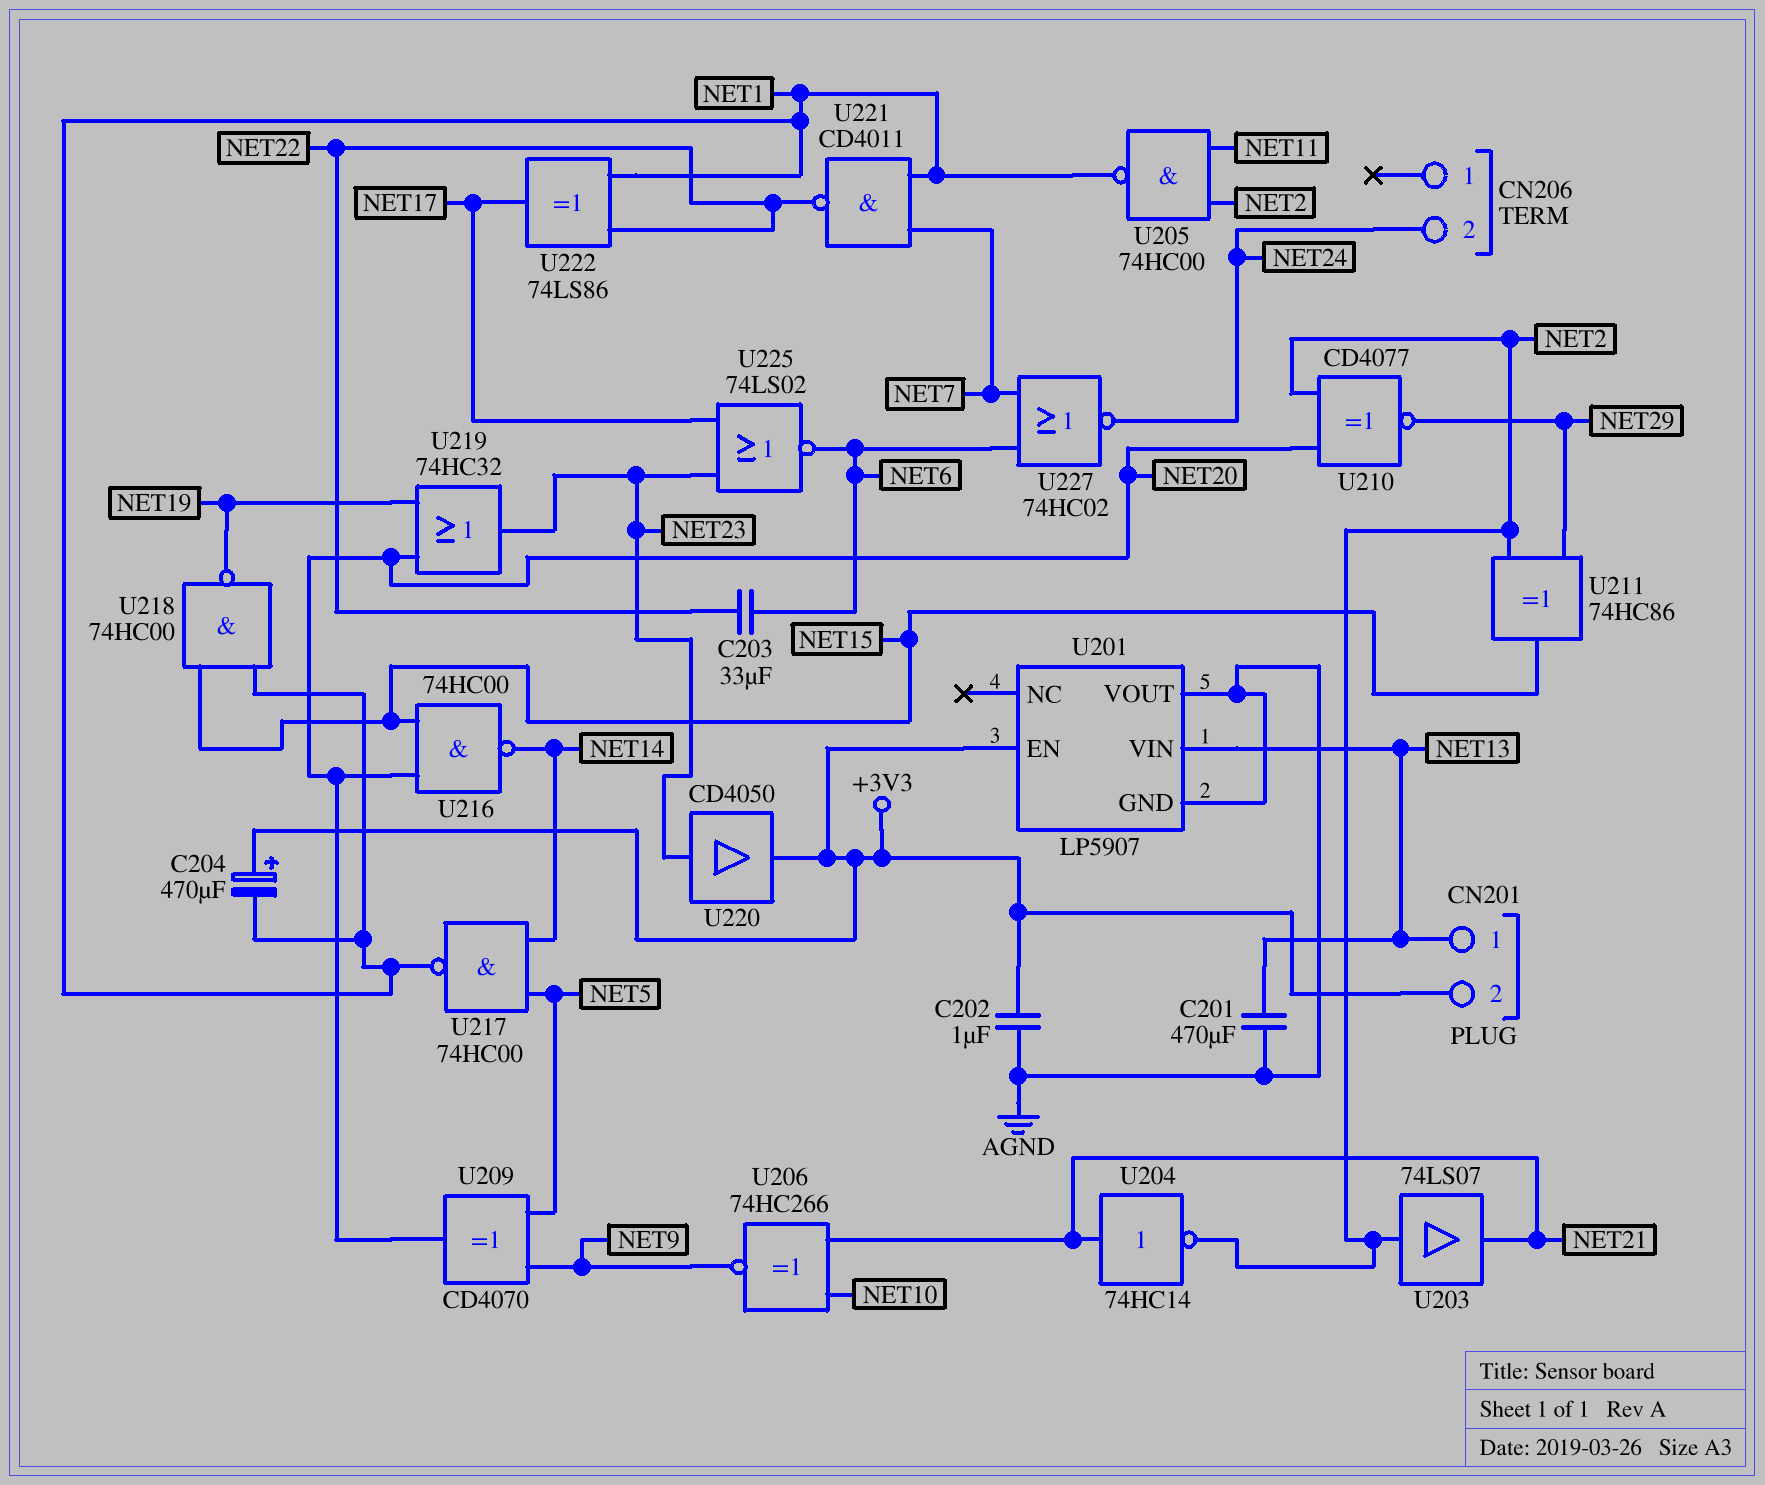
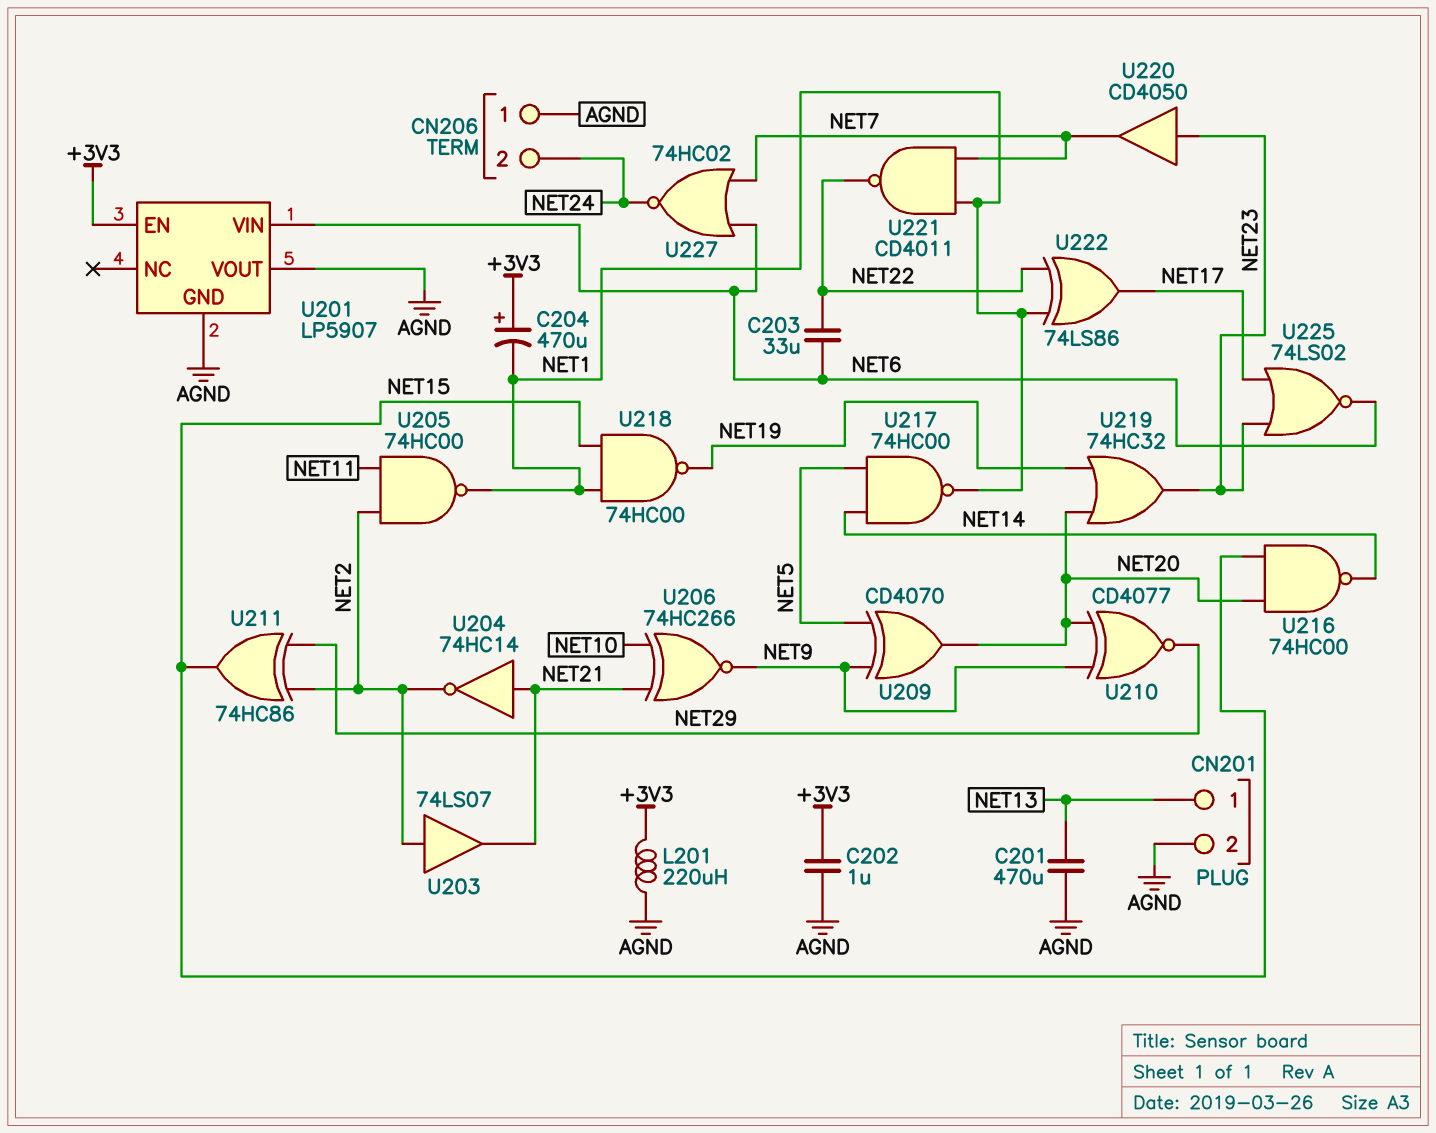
CN201 pin 2: +3V3 -> AGND
CN206 pin 1: none -> AGND
L201: none -> 220uH (+3V3, AGND)
U201 pin VIN: NET13 -> NET6
U210: XNOR CD4077 (in NET2, in NET20, out NET29) -> XNOR CD4077 (in NET9, in NET20, out NET29)
U220: buffer CD4050 (in NET23, out +3V3) -> buffer CD4050 (in NET23, out NET7)

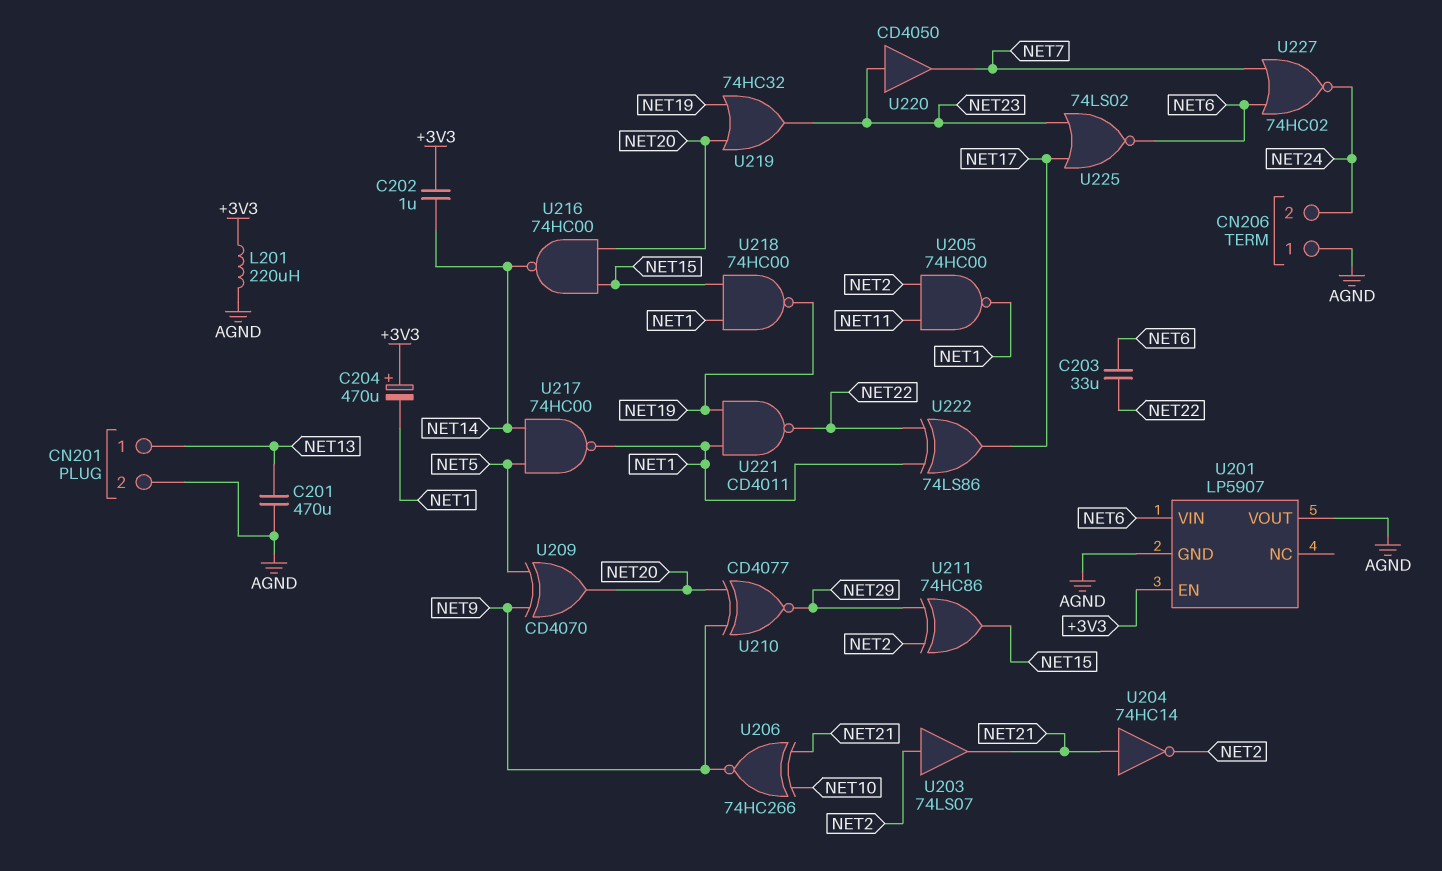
C202: 1uF (+3V3, AGND) -> 1uF (+3V3, NET14)
U221: NAND CD4011 (in NET1, in NET7, out NET22) -> NAND CD4011 (in NET1, in NET19, out NET22)

